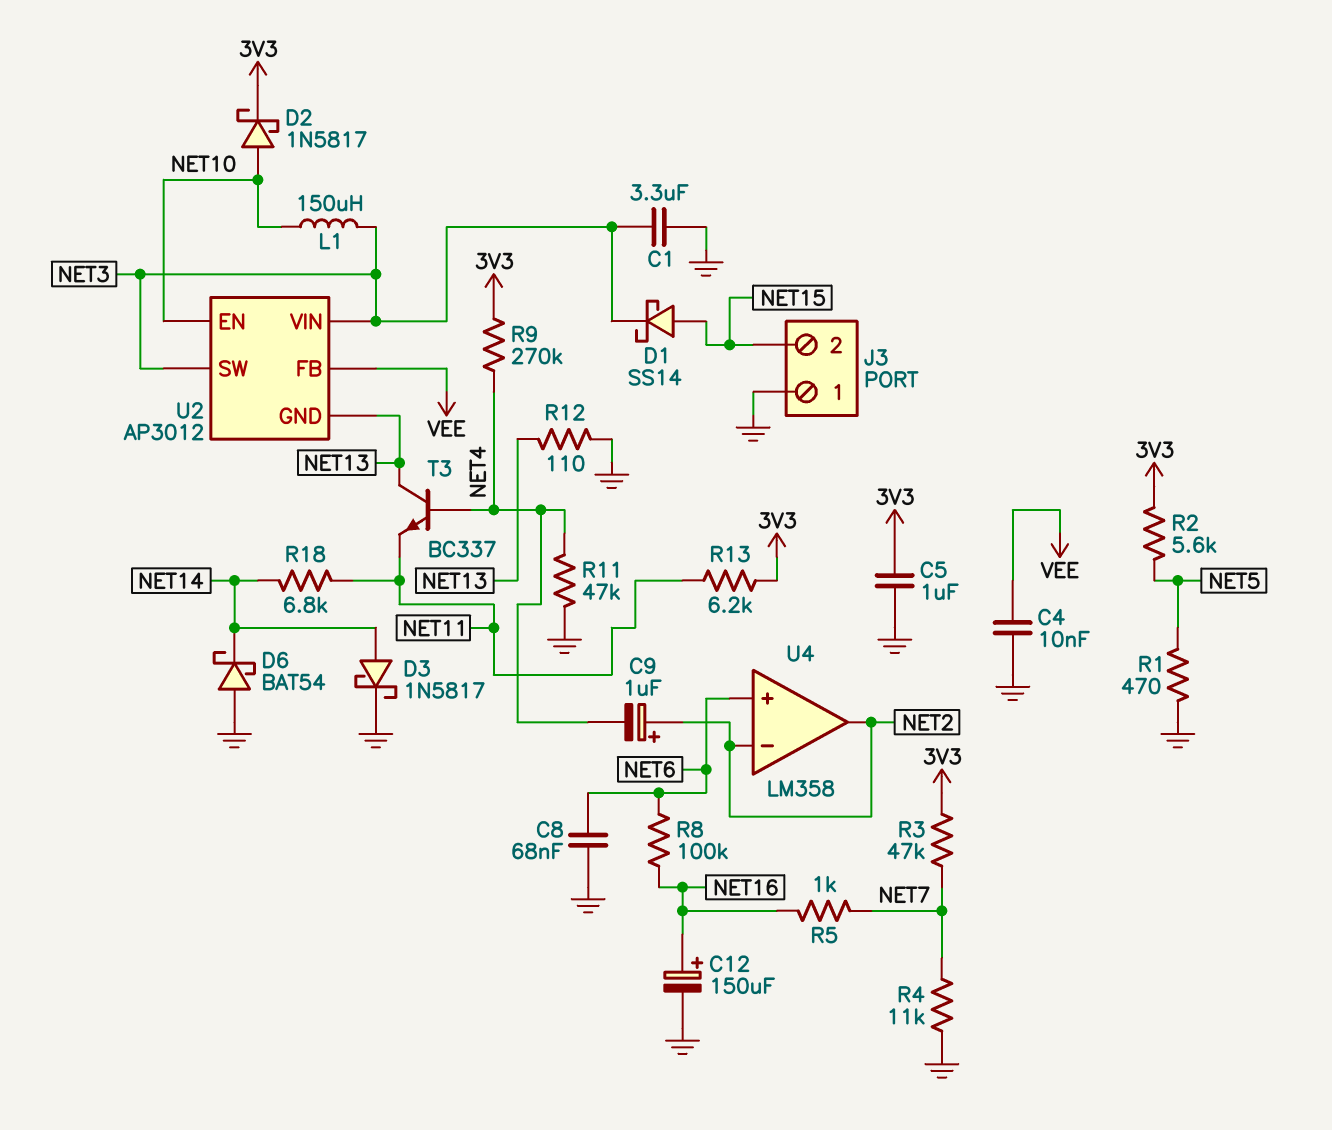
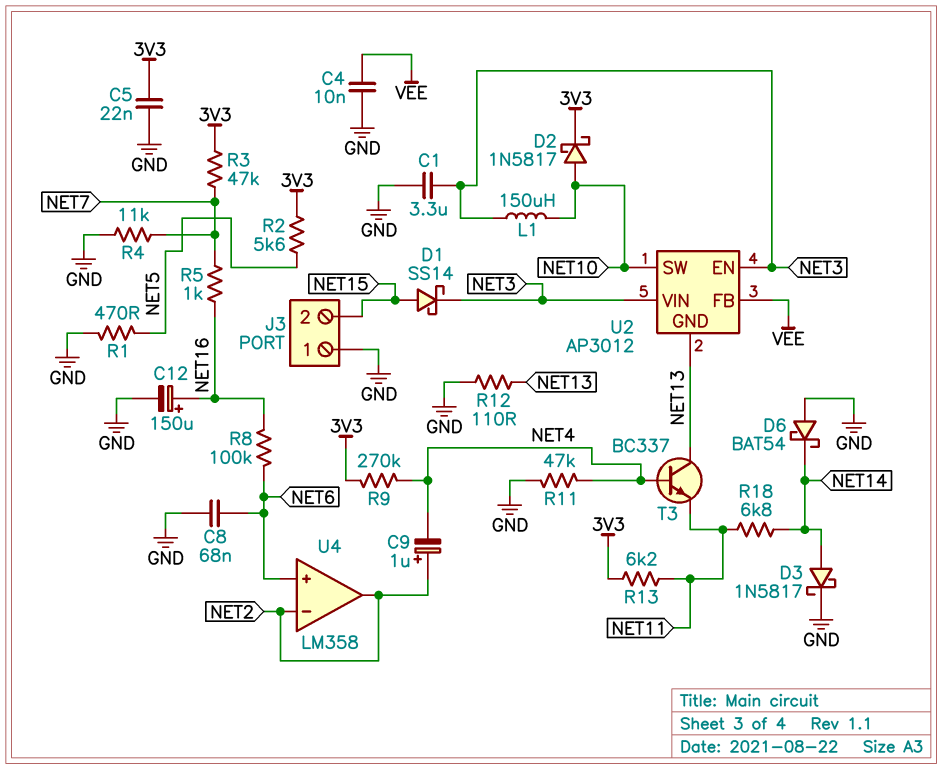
C5: 1uF (3V3, GND) -> 22nF (3V3, GND)
U2 pin EN: NET10 -> NET3
U2 pin SW: NET3 -> NET10

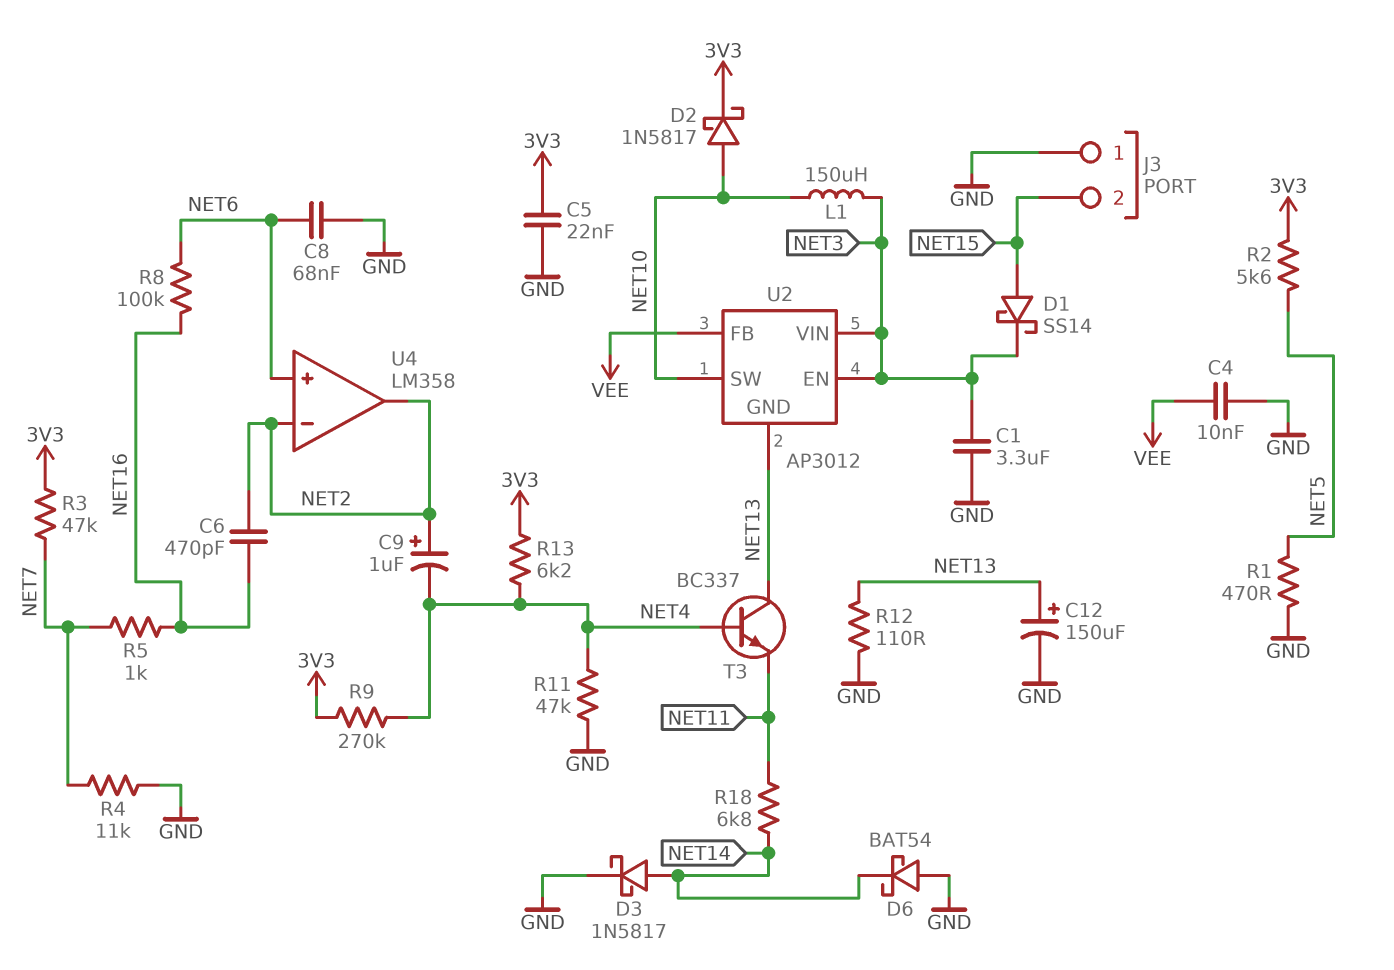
C6: none -> 470pF (NET2, NET16)
C12: 150uF (plus NET16, minus GND) -> 150uF (plus NET13, minus GND)
R13: 6.2k (3V3, NET11) -> 6.2k (3V3, NET4)

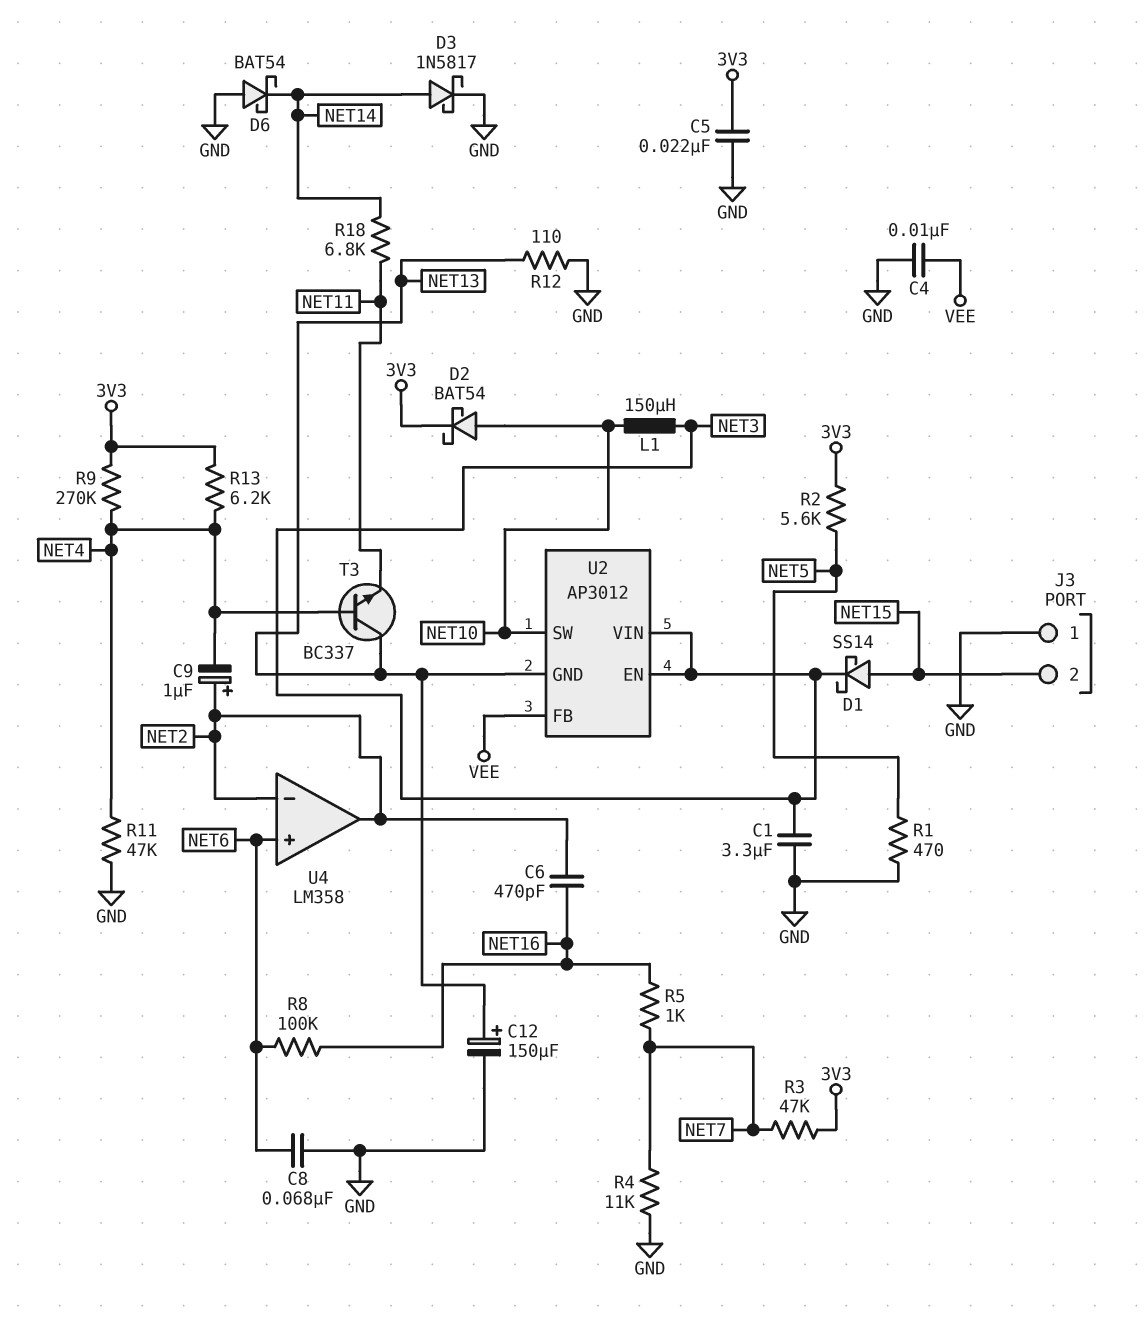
D2: schottky 1N5817 (A NET10, K 3V3) -> schottky BAT54 (A NET10, K 3V3)

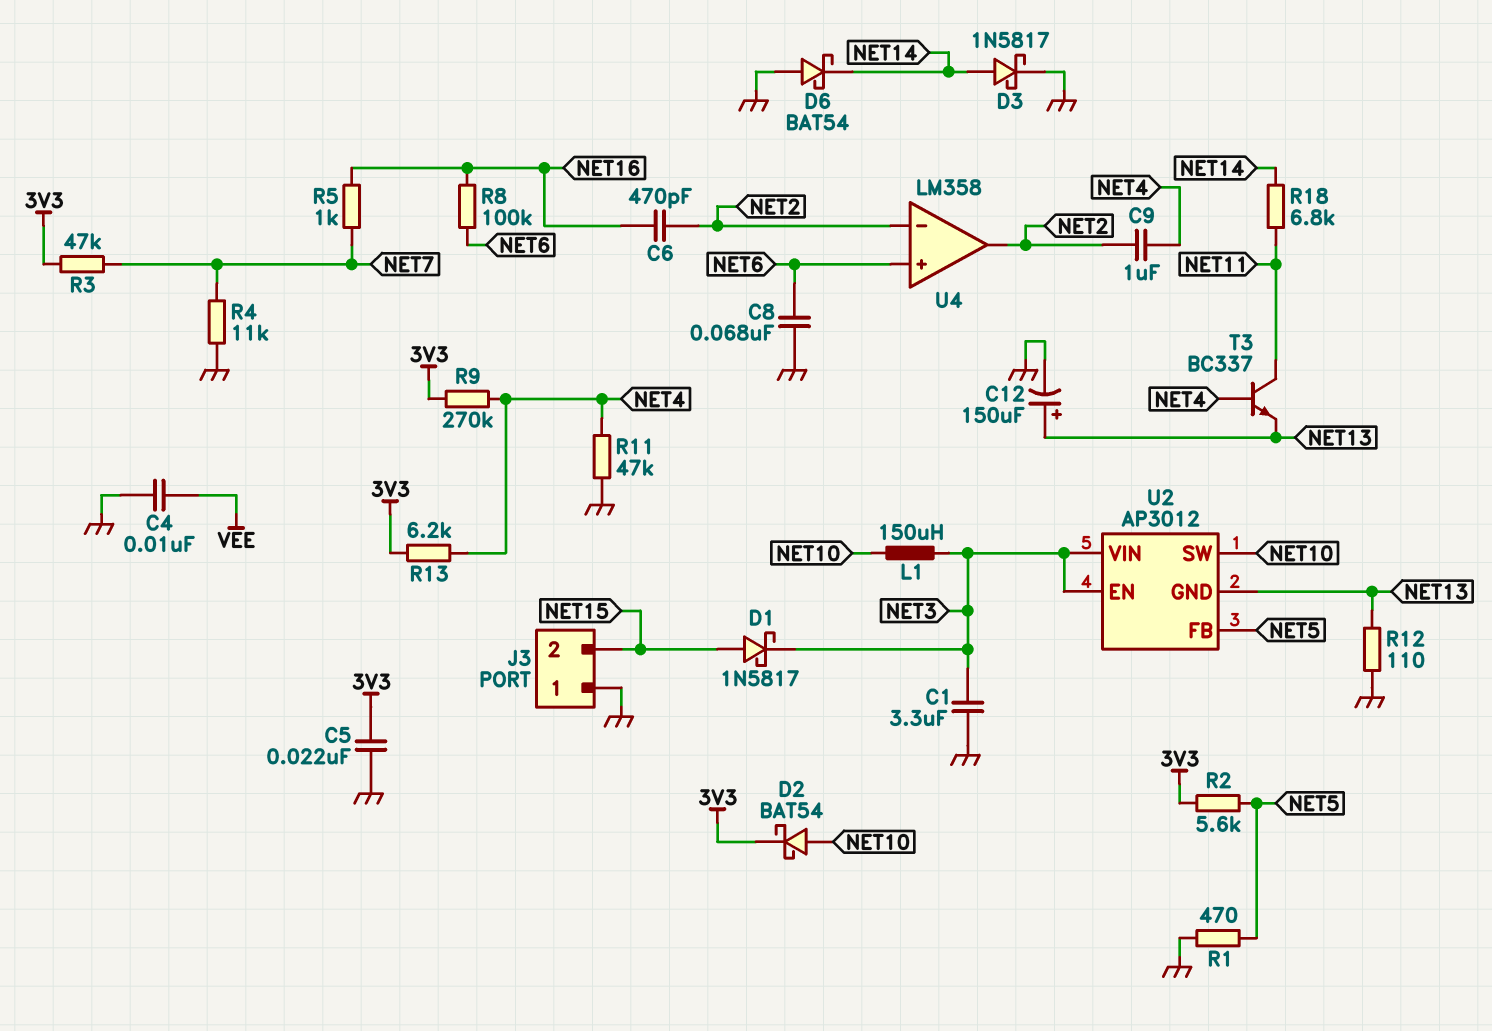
C9: 1uF (plus NET2, minus NET4) -> 1uF (NET2, NET4)
D1: schottky SS14 (A NET15, K NET3) -> schottky 1N5817 (A NET15, K NET3)
T3: NPN BC337 (B NET4, C NET13, E NET11) -> NPN BC337 (B NET4, C NET11, E NET13)
U2 pin FB: VEE -> NET5

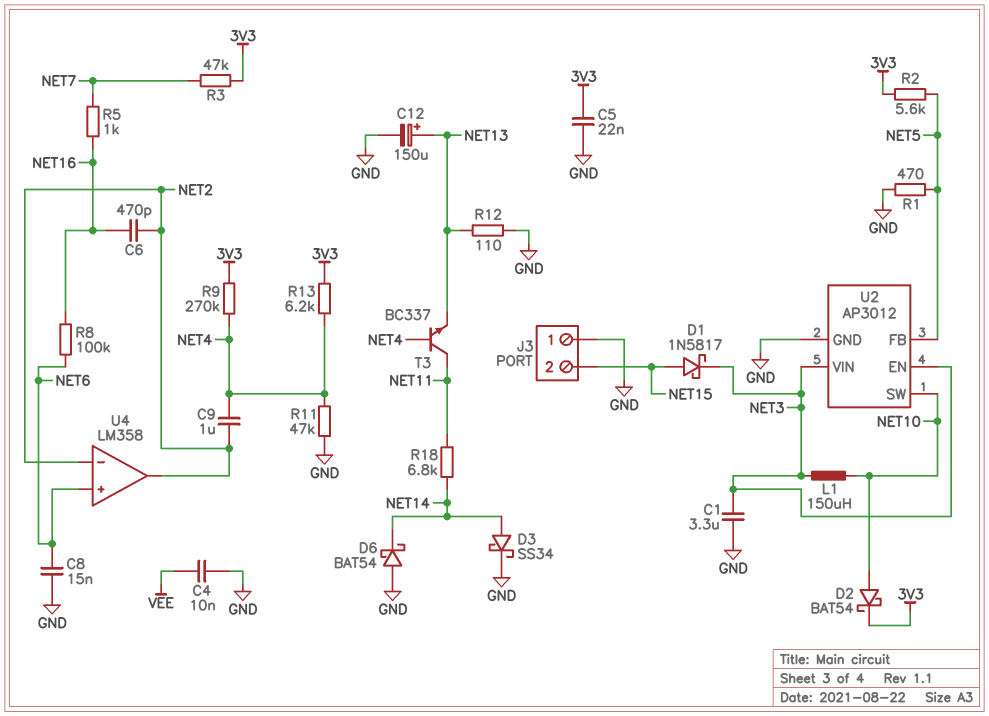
C8: 68nF (GND, NET6) -> 15nF (GND, NET6)
D3: schottky 1N5817 (A NET14, K GND) -> schottky SS34 (A NET14, K GND)
R4: 11k (GND, NET7) -> none
U2 pin GND: NET13 -> GND

